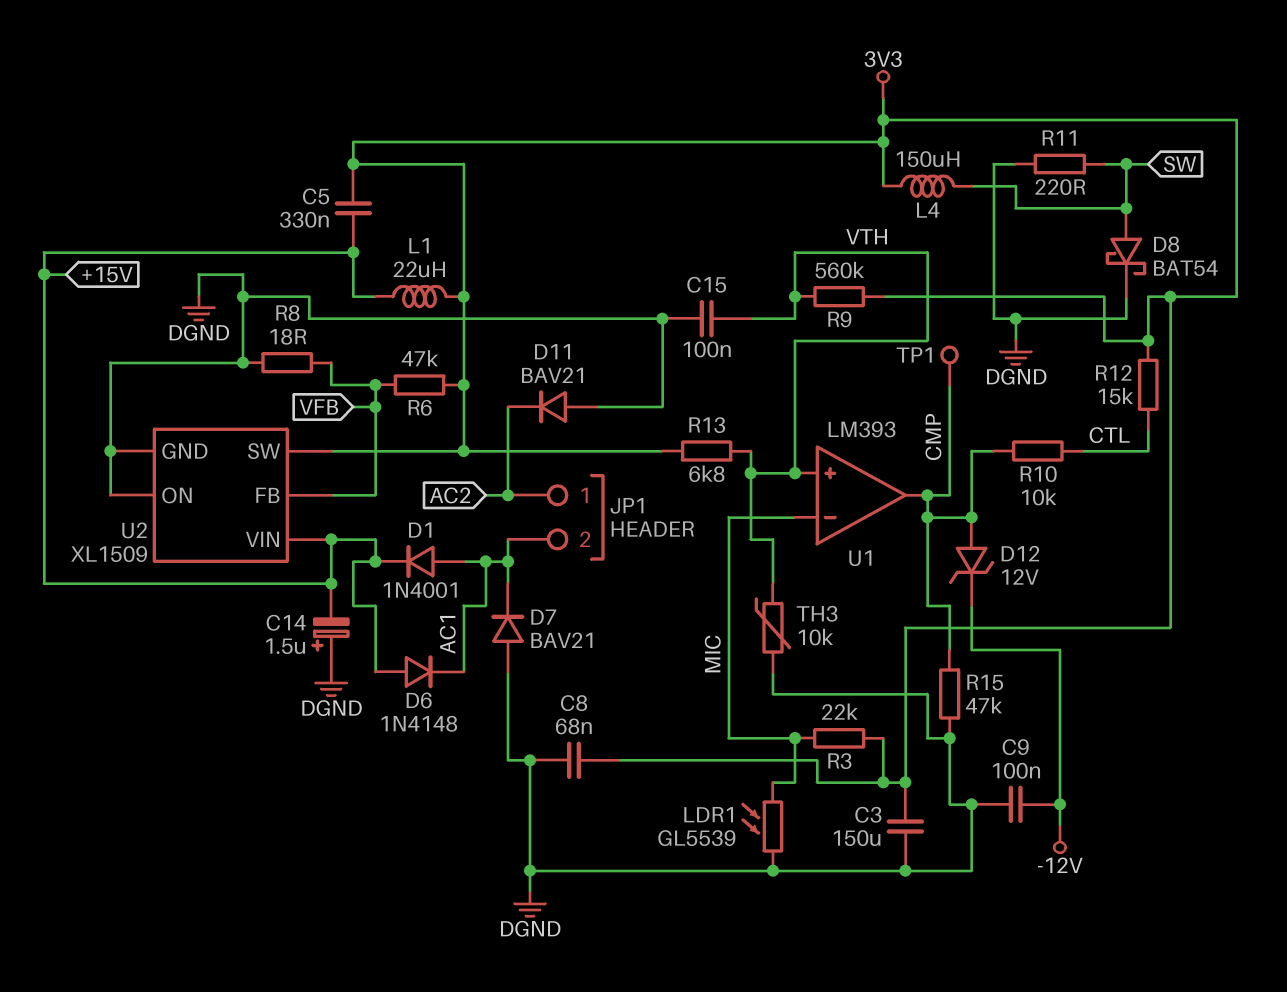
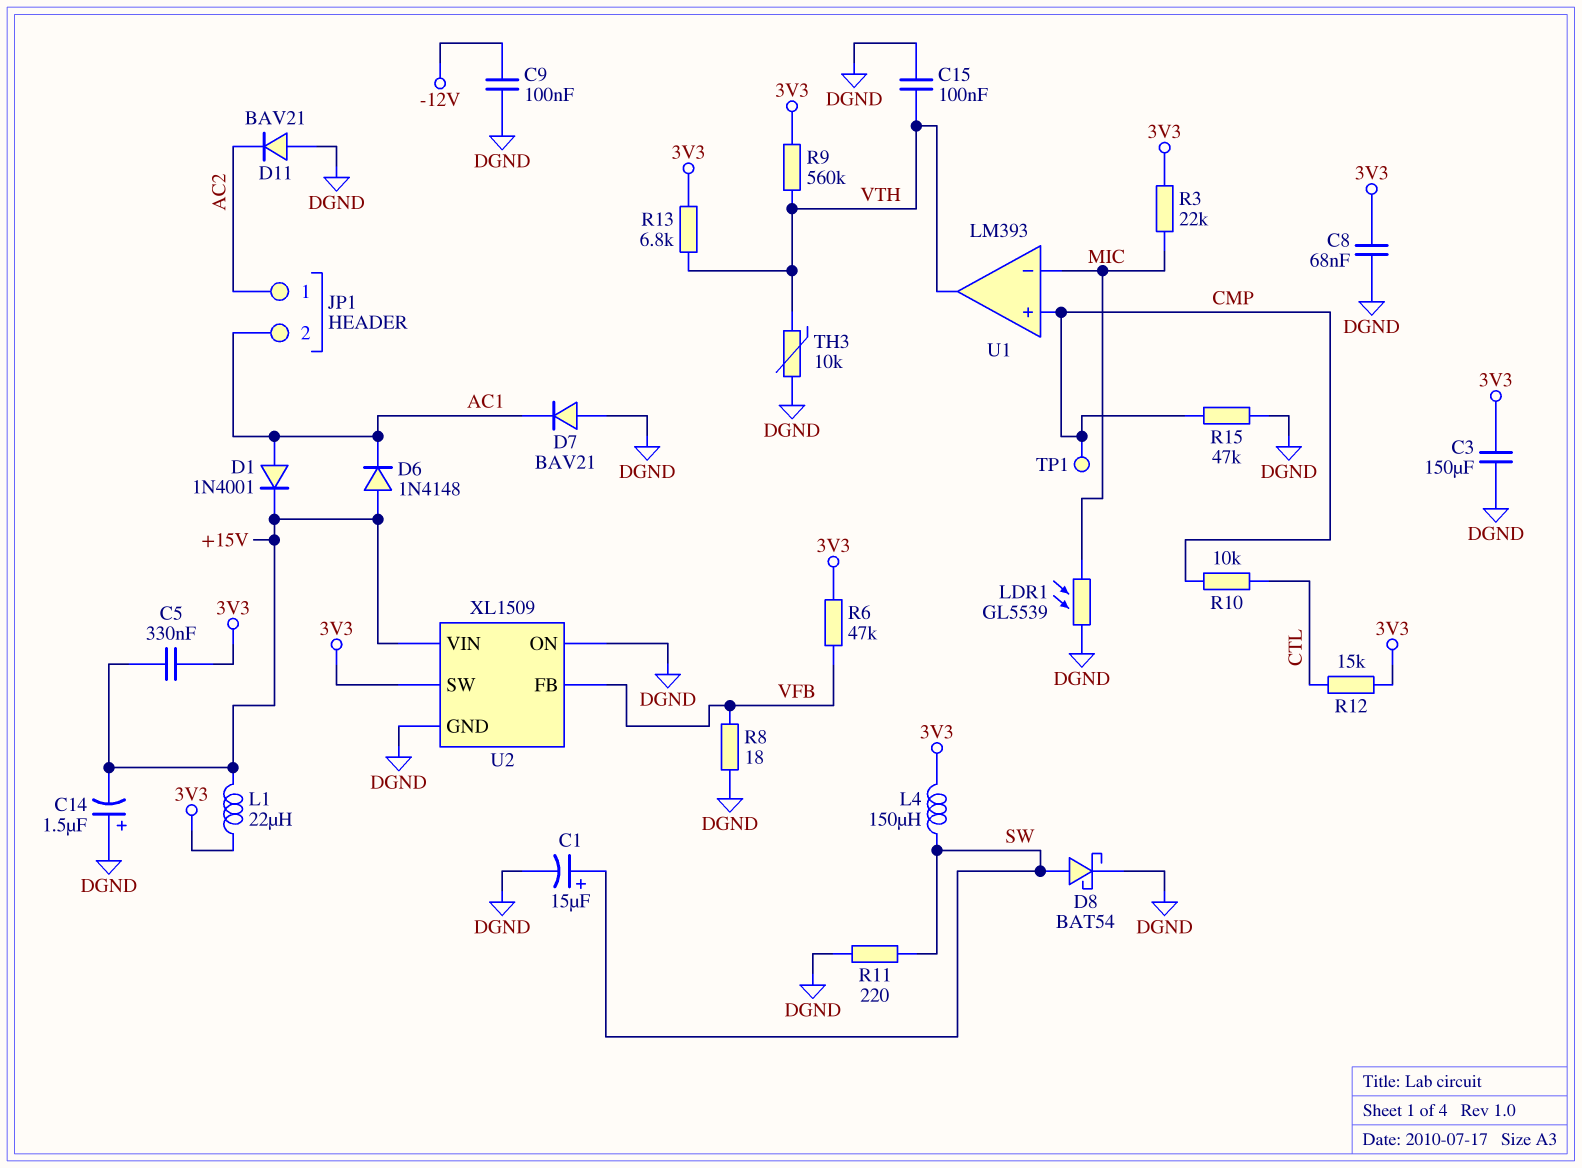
C1: none -> 15uF (plus SW, minus DGND)
D12: zener 12V (A CMP, K -12V) -> none
U1 pin in+: VTH -> CMP
U1 pin out: CMP -> VTH

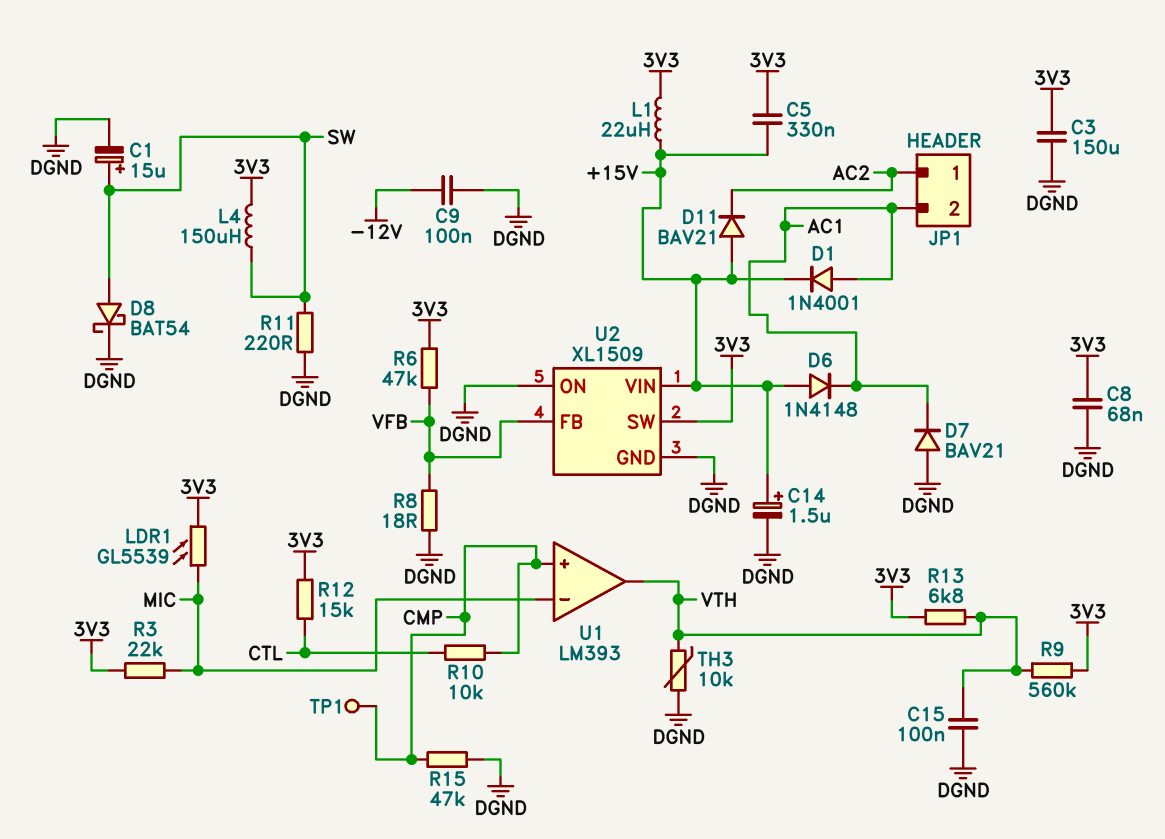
C14: 1.5uF (plus DGND, minus +15V) -> 1.5uF (plus +15V, minus DGND)
D11: diode BAV21 (A DGND, K AC2) -> diode BAV21 (A +15V, K AC2)
LDR1: GL5539 (DGND, MIC) -> GL5539 (3V3, MIC)

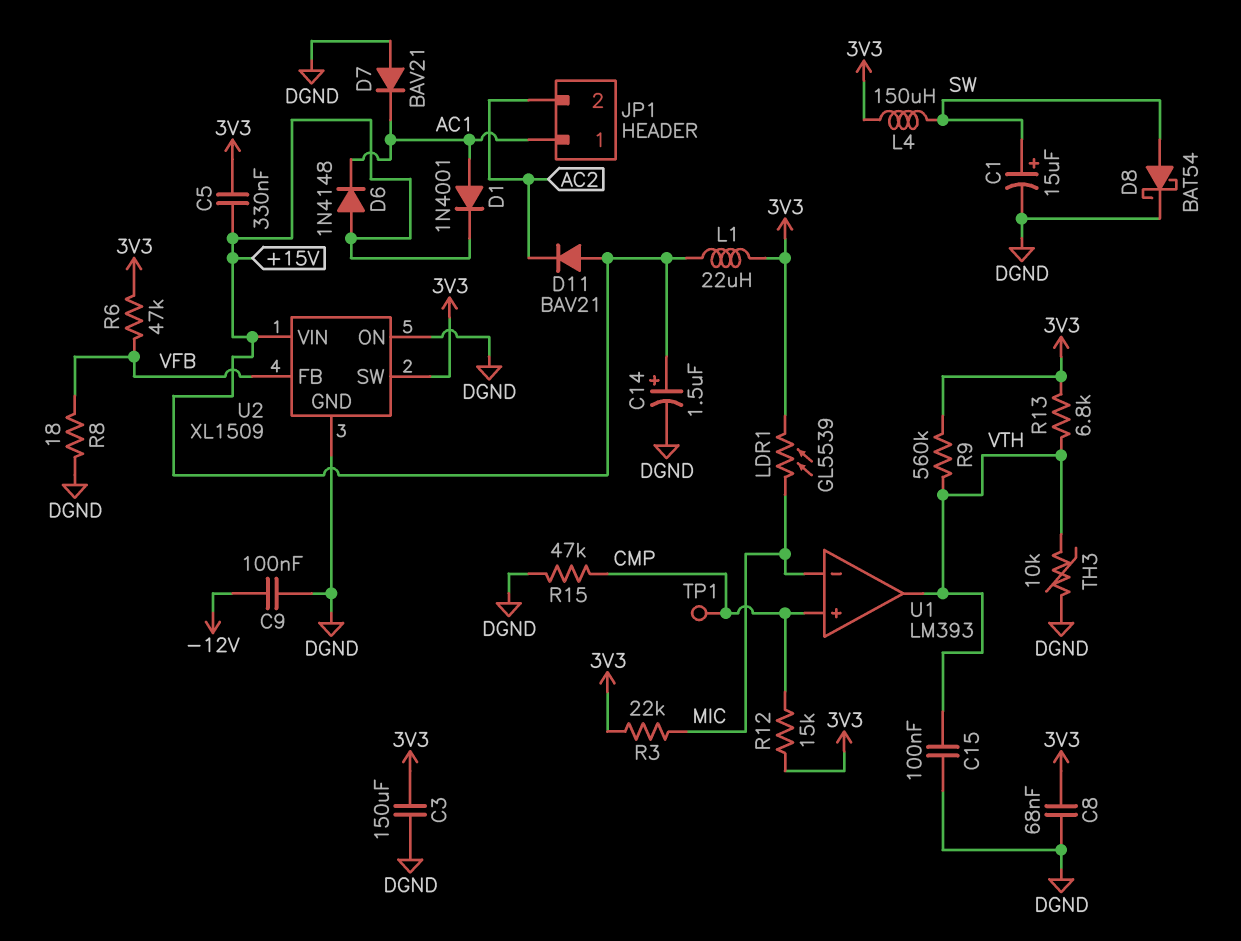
JP1 pin 1: AC2 -> AC1
JP1 pin 2: AC1 -> AC2
R10: 10k (CMP, CTL) -> none
R11: 220 (DGND, SW) -> none
R12: 15k (3V3, CTL) -> 15k (3V3, CMP)

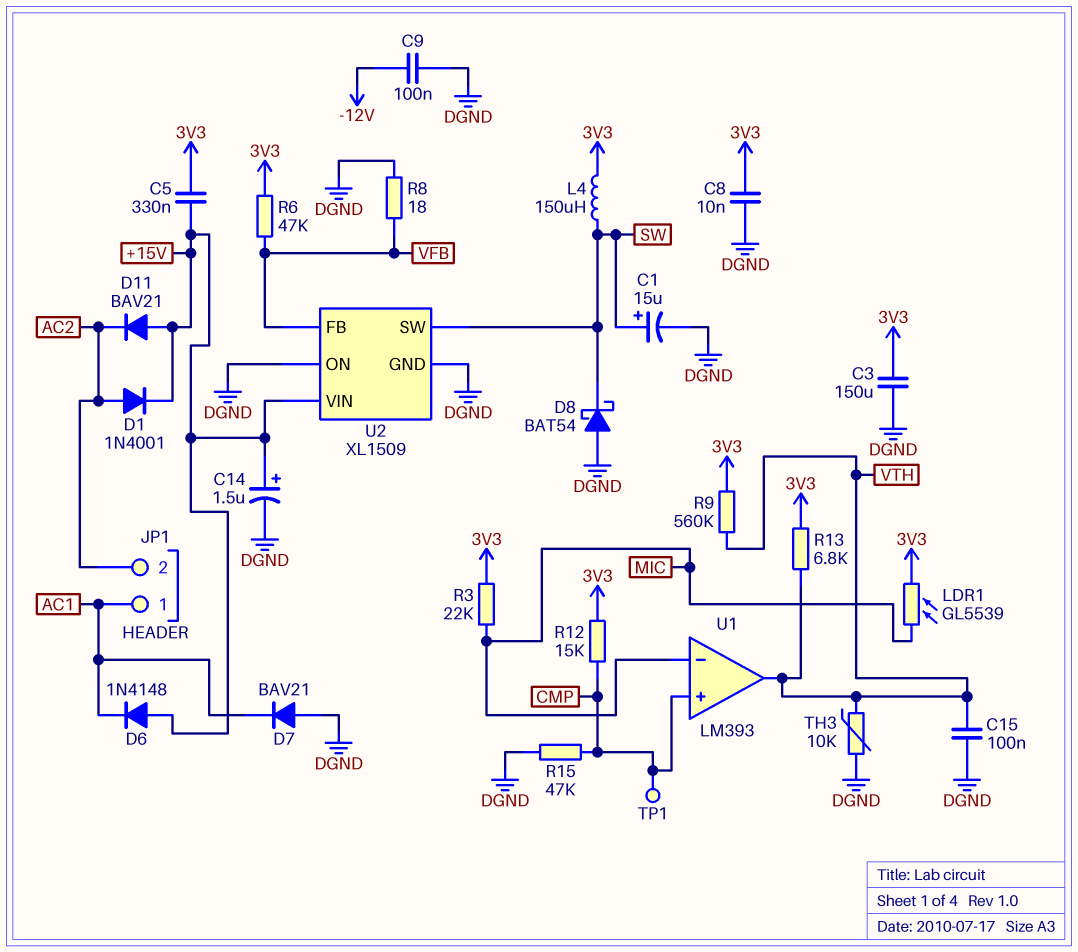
C8: 68nF (3V3, DGND) -> 10nF (3V3, DGND)
D1: diode 1N4001 (A AC1, K +15V) -> diode 1N4001 (A AC2, K +15V)
D8: schottky BAT54 (A SW, K DGND) -> schottky BAT54 (A DGND, K SW)
L1: 22uH (+15V, 3V3) -> none
U2 pin SW: 3V3 -> SW

